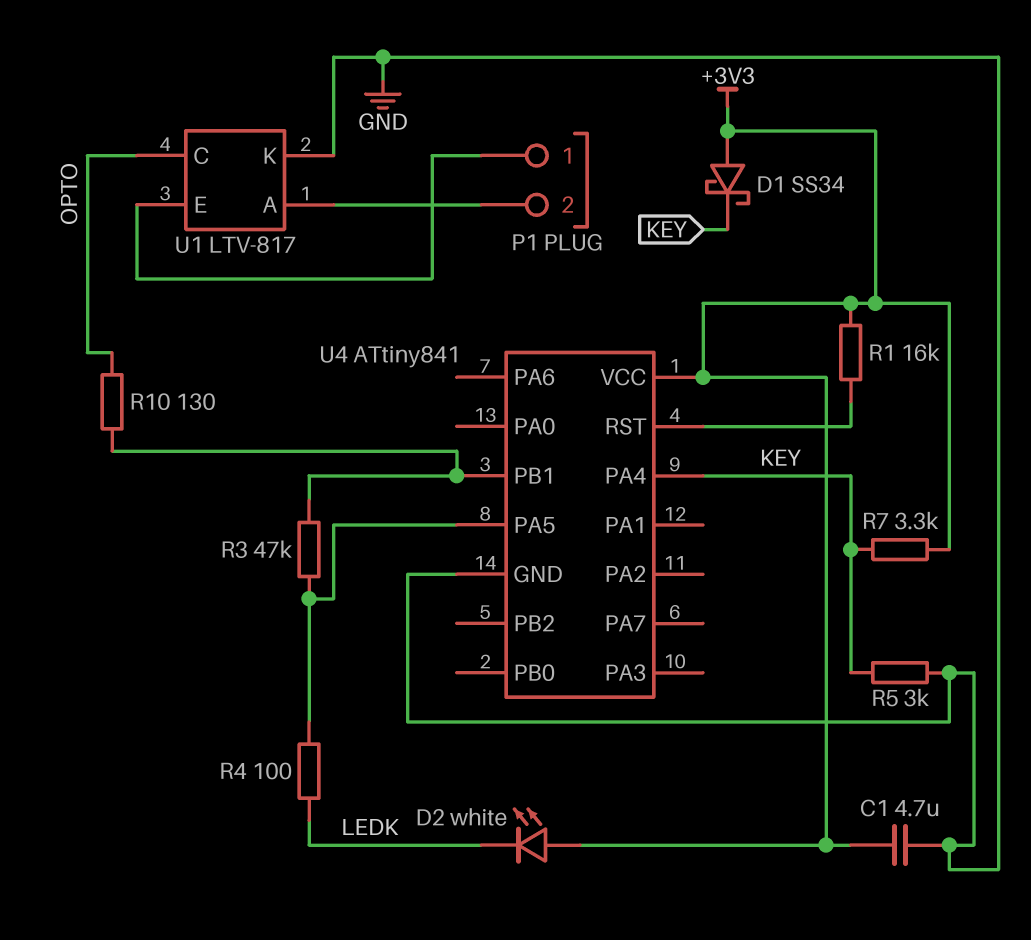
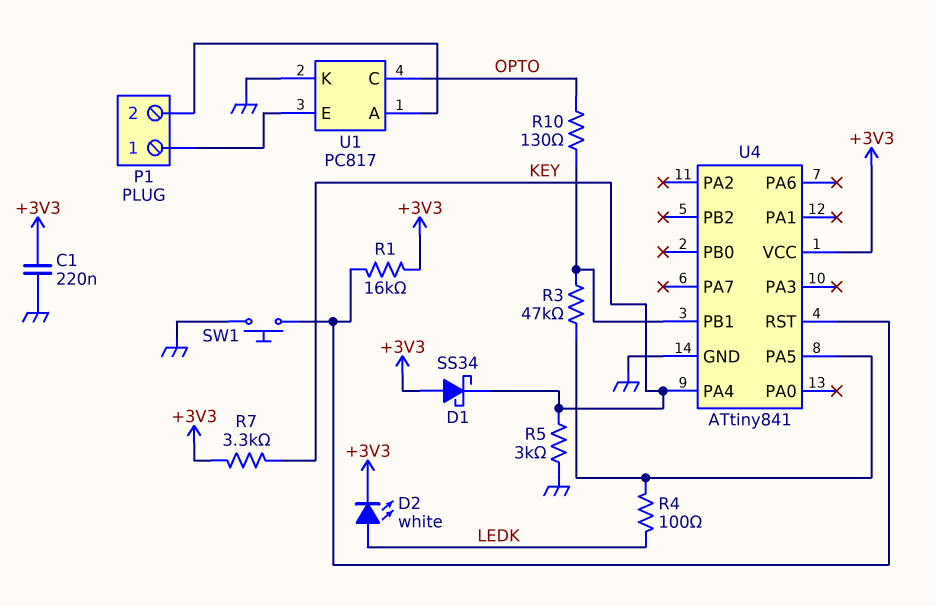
C1: 4.7uF (+3V3, GND) -> 220nF (+3V3, GND)
D2: LED white (A +3V3, K LEDK) -> LED white (A LEDK, K +3V3)
SW1: none -> button (GND, U4/RST)
U1: LTV-817 -> PC817

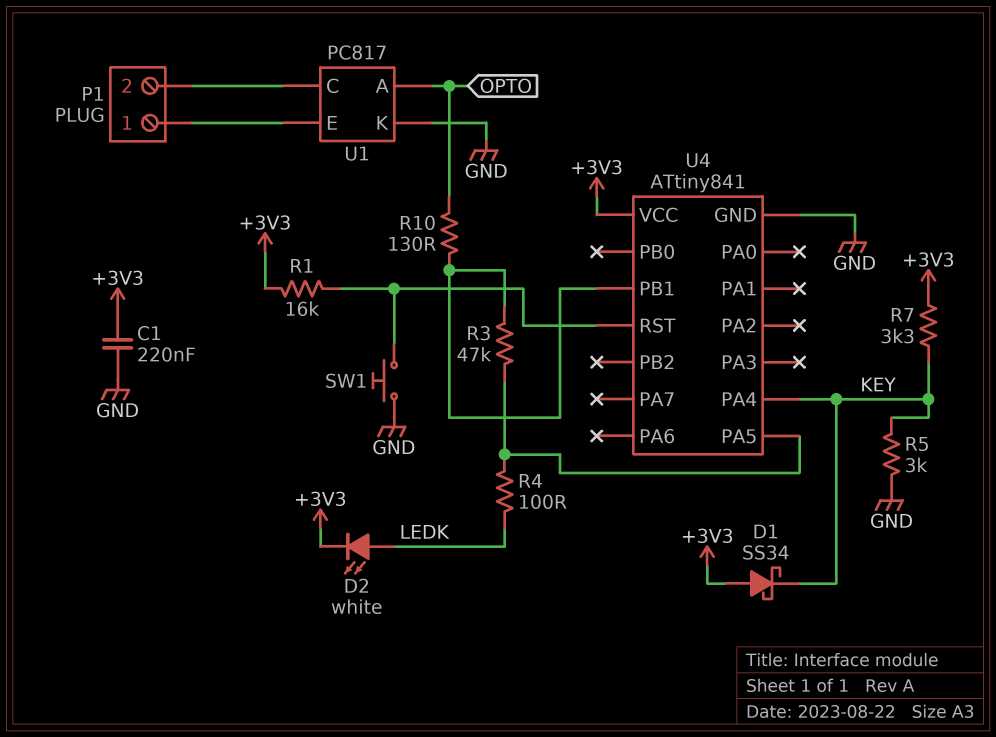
U1 pin A: P1/2 -> OPTO
U1 pin C: OPTO -> P1/2

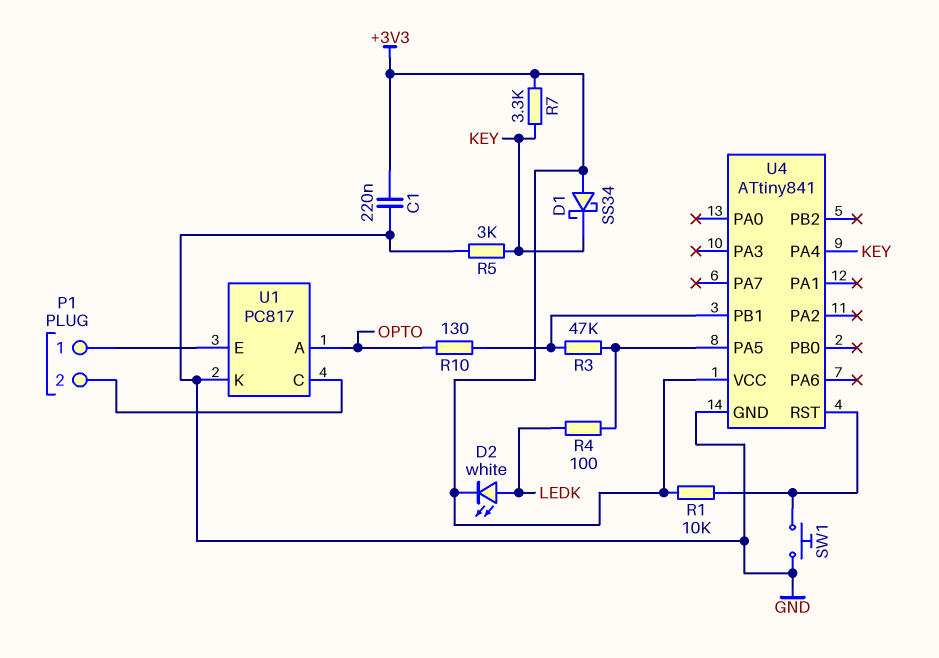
R1: 16k (+3V3, U4/RST) -> 10k (+3V3, U4/RST)

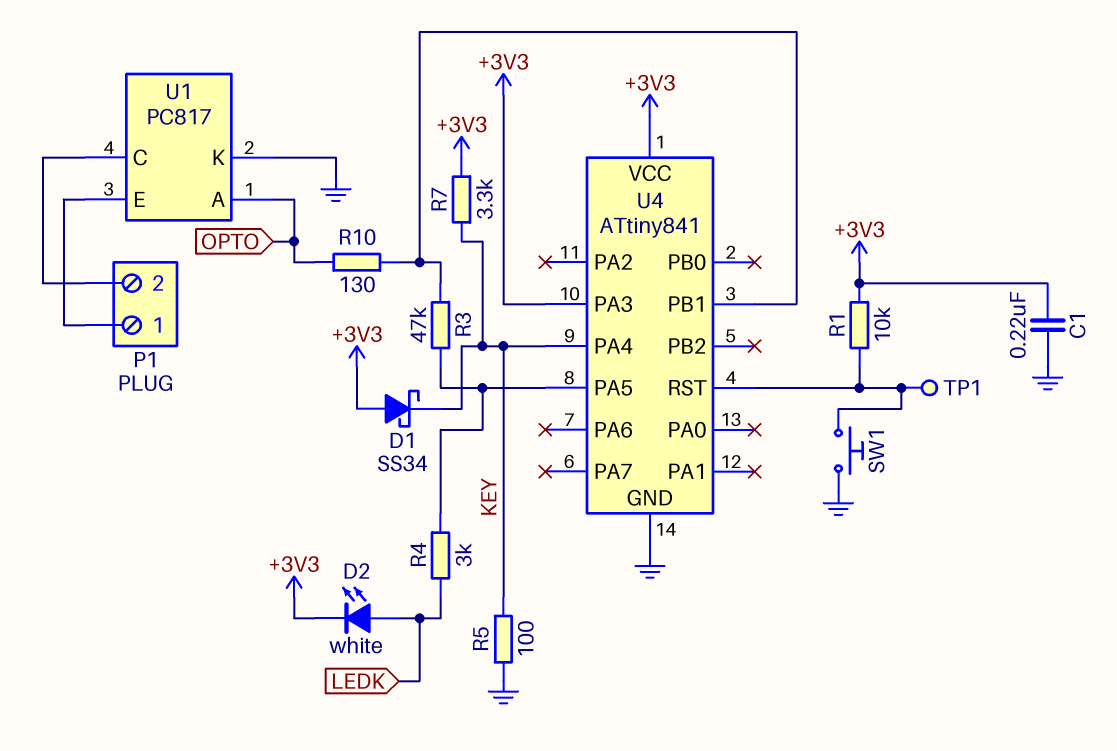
R4: 100 (LEDK, U4/PA5) -> 3k (LEDK, U4/PA5)
R5: 3k (GND, KEY) -> 100 (GND, KEY)
TP1: none -> test point (U4/RST)
U4 pin PA3: none -> +3V3

